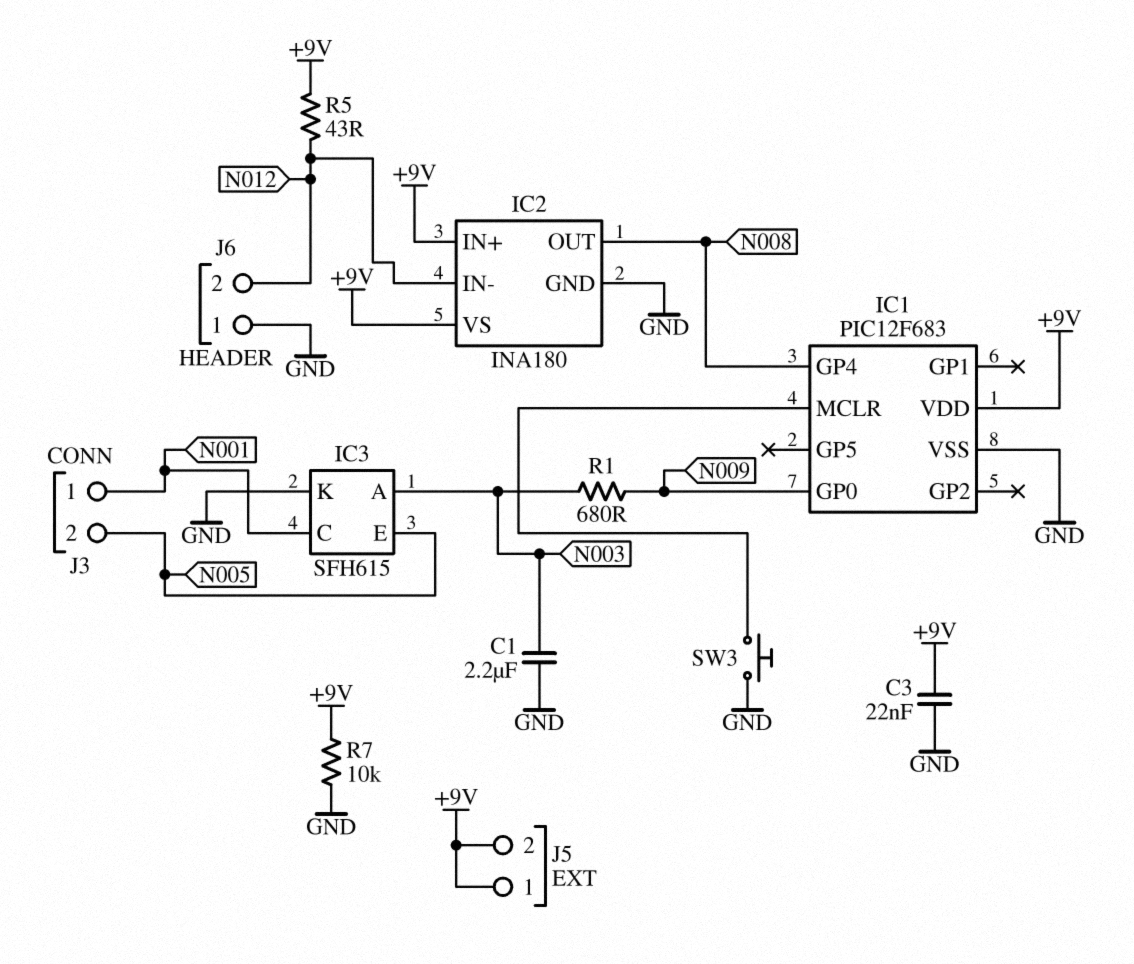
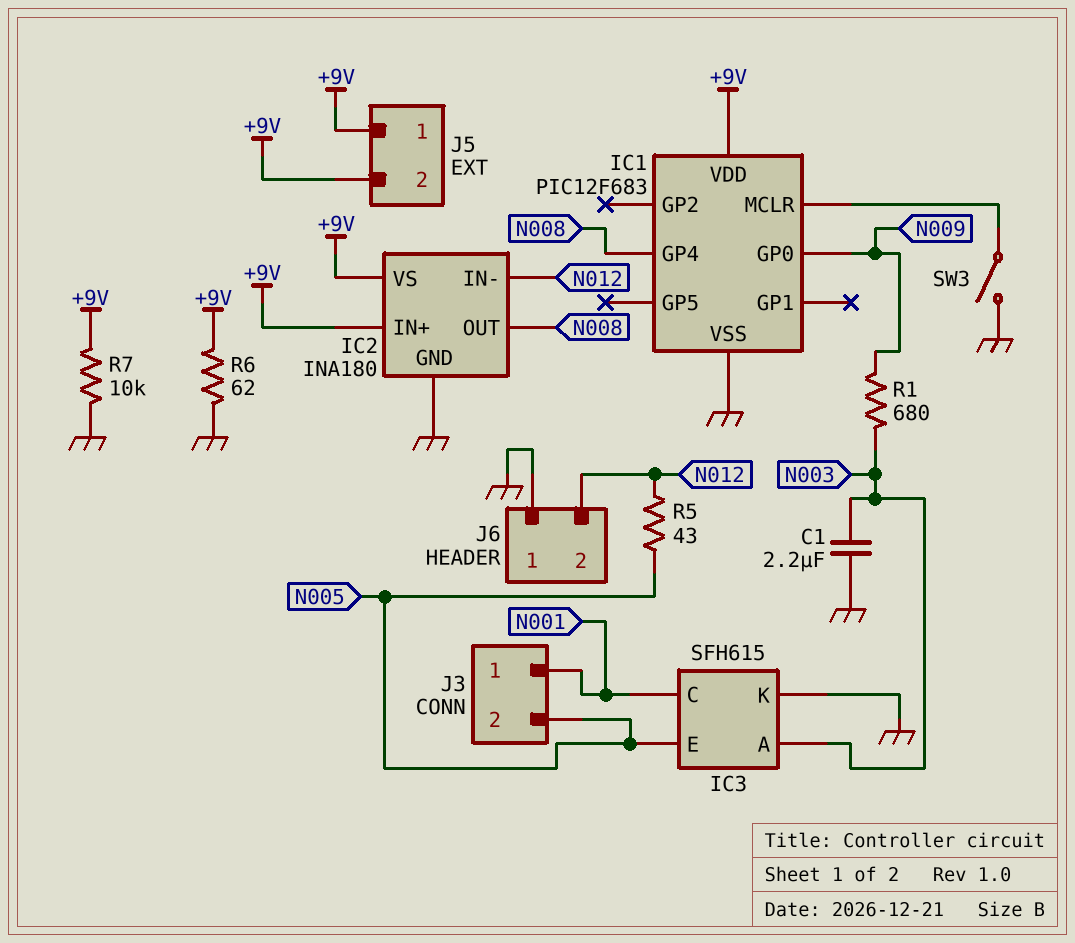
C3: 22nF (+9V, GND) -> none
R5: 43 (+9V, N012) -> 43 (N005, N012)
R6: none -> 62 (+9V, GND)
SW3: button (GND, IC1/MCLR) -> switch (GND, IC1/MCLR)

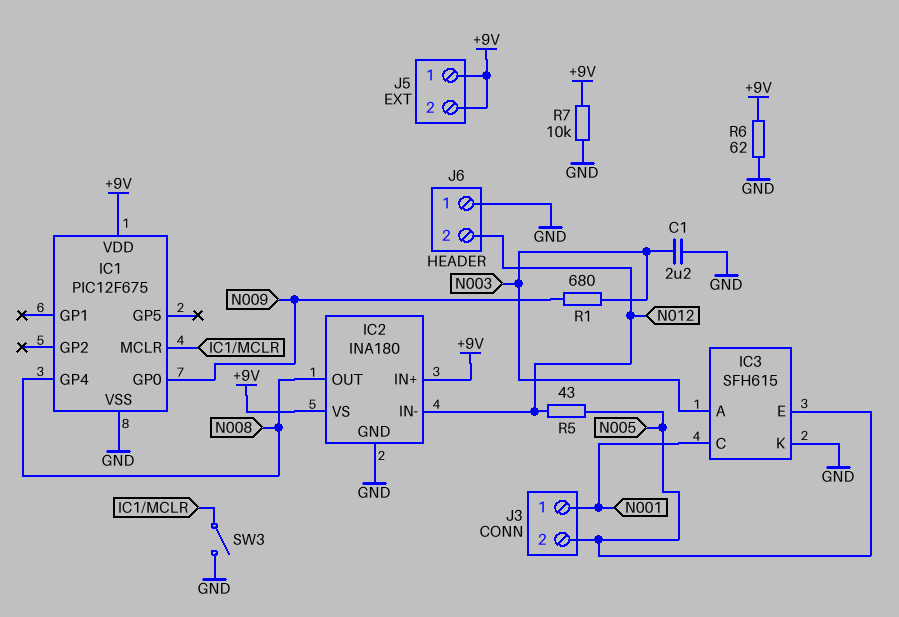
IC1: PIC12F683 -> PIC12F675

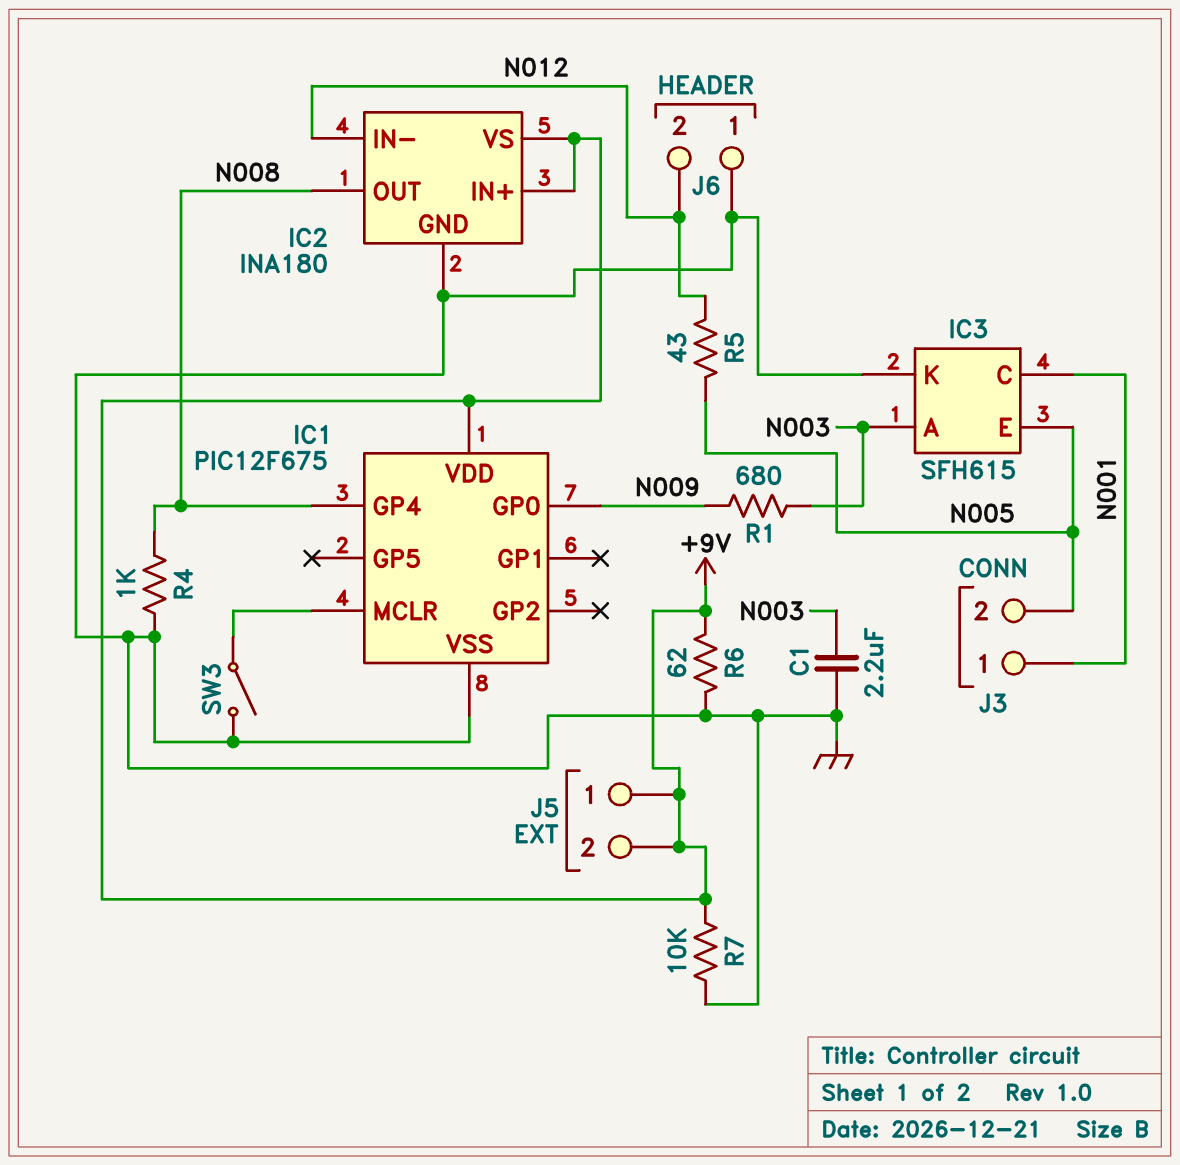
R4: none -> 1k (GND, N008)

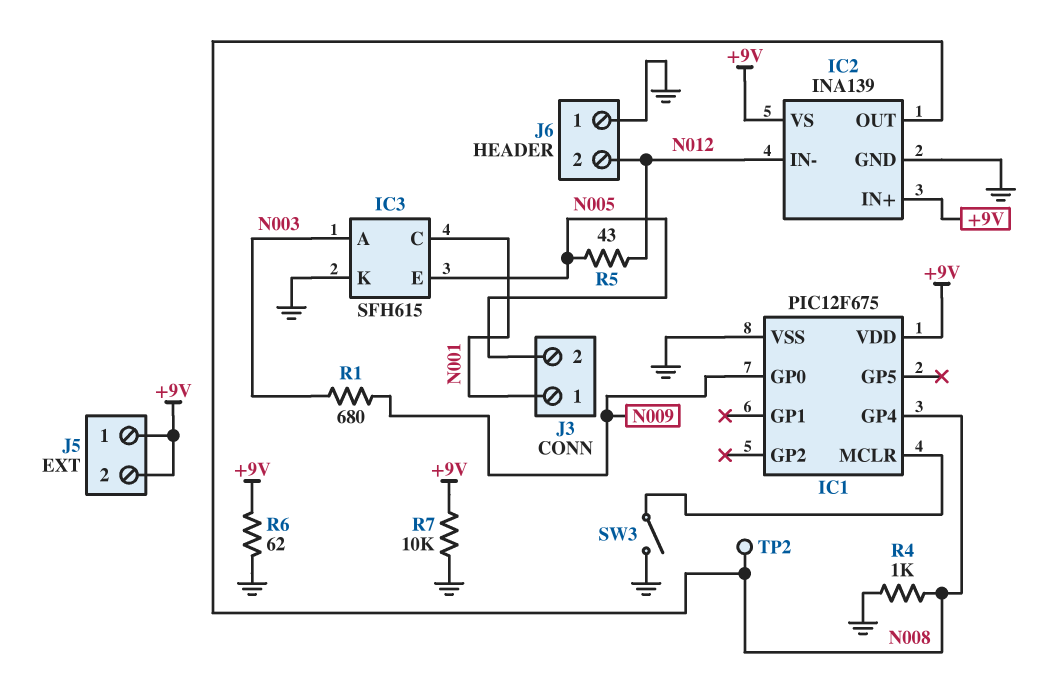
C1: 2.2uF (GND, N003) -> none
IC2: INA180 -> INA139
TP2: none -> test point (N008)

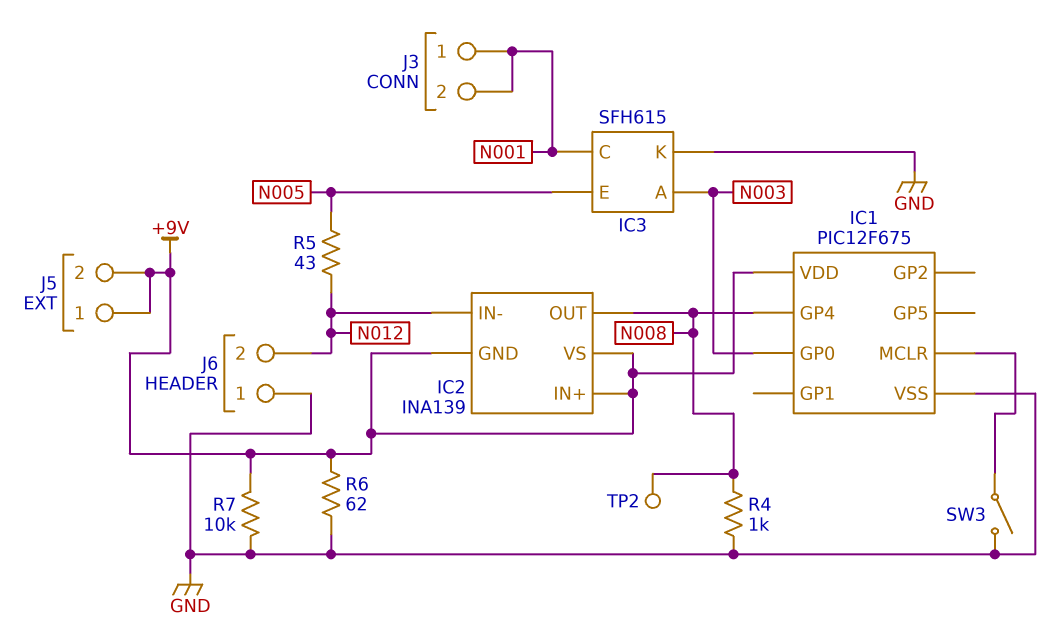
IC1 pin GP0: N009 -> N003
IC2 pin GND: GND -> +9V
J3 pin 2: N005 -> N001
R1: 680 (N003, N009) -> none

